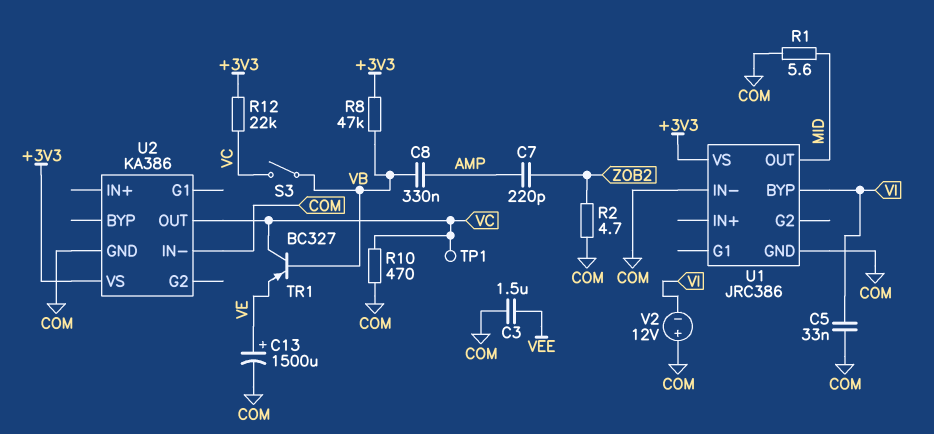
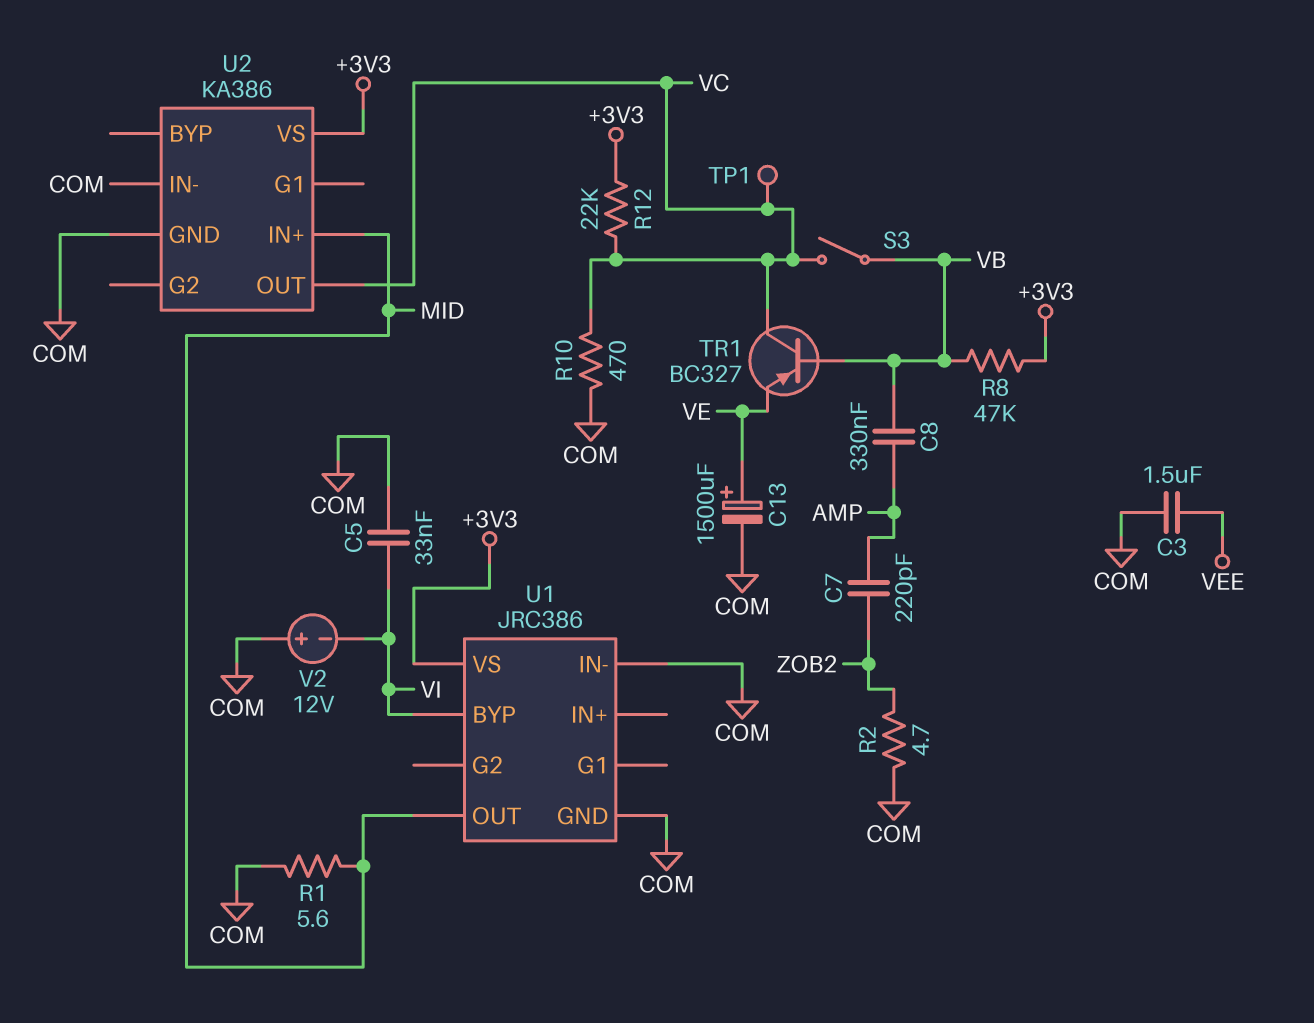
U2 pin IN+: none -> MID

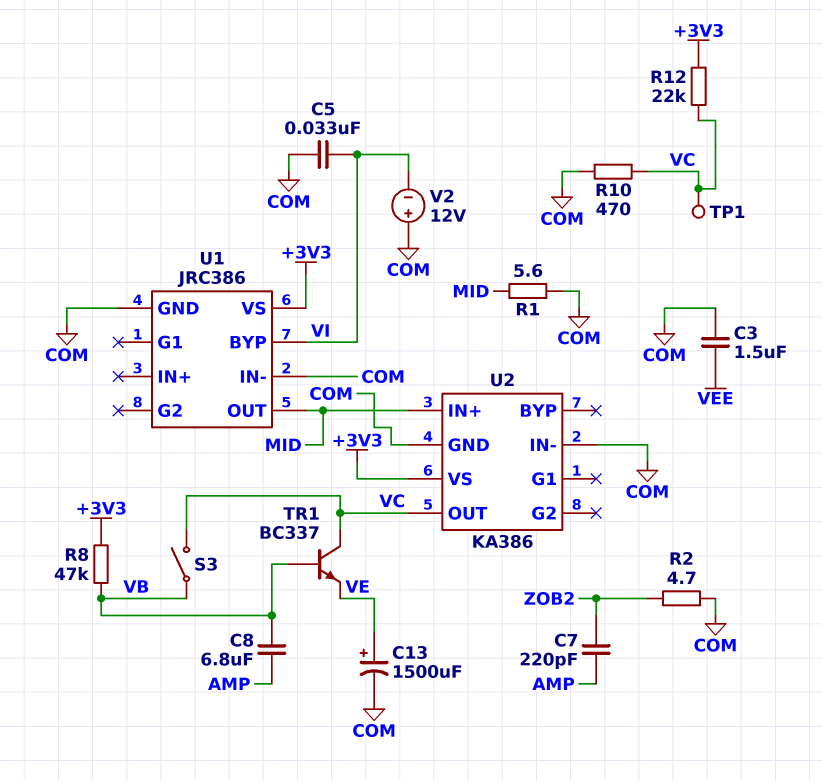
C8: 330nF (AMP, VB) -> 6.8uF (AMP, VB)
TR1: PNP BC327 (B VB, C VC, E VE) -> NPN BC337 (B VB, C VC, E VE)

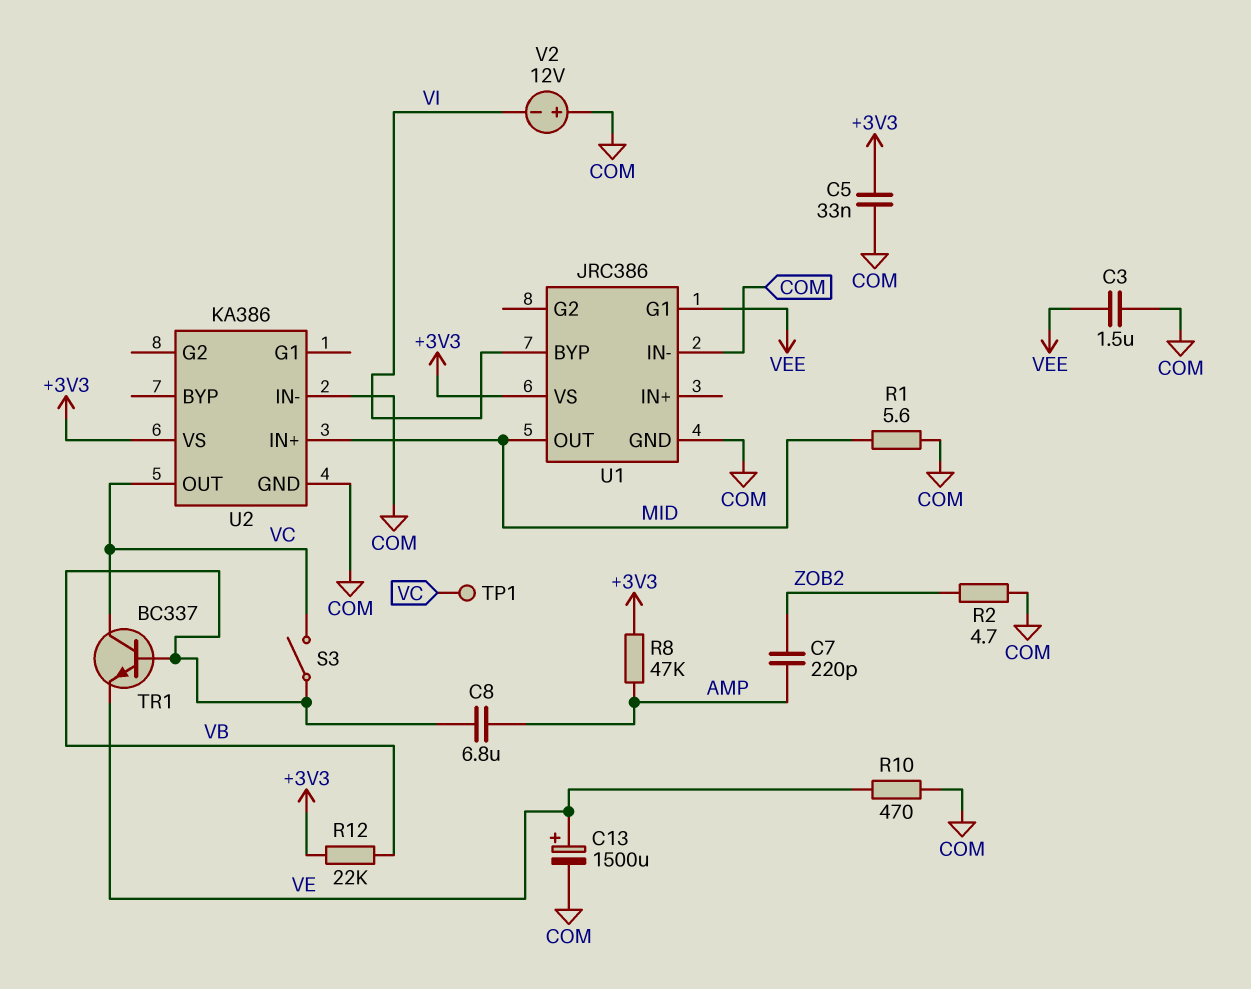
C5: 33nF (COM, VI) -> 33nF (+3V3, COM)
R8: 47k (+3V3, VB) -> 47k (+3V3, AMP)
R10: 470 (COM, VC) -> 470 (COM, VE)
R12: 22k (+3V3, VC) -> 22k (+3V3, VB)
U1 pin G1: none -> VEE

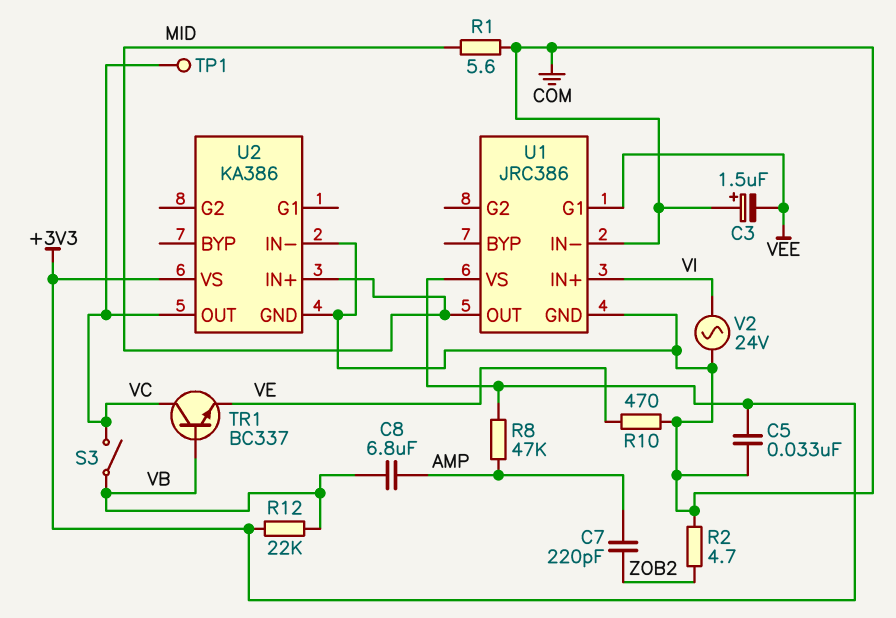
C3: 1.5uF (COM, VEE) -> 1.5uF (plus COM, minus VEE)
C13: 1500uF (plus VE, minus COM) -> none
U1 pin BYP: VI -> none
U1 pin IN+: none -> VI
V2: 12V (plus COM, minus VI) -> AC 24V (COM, VI)

